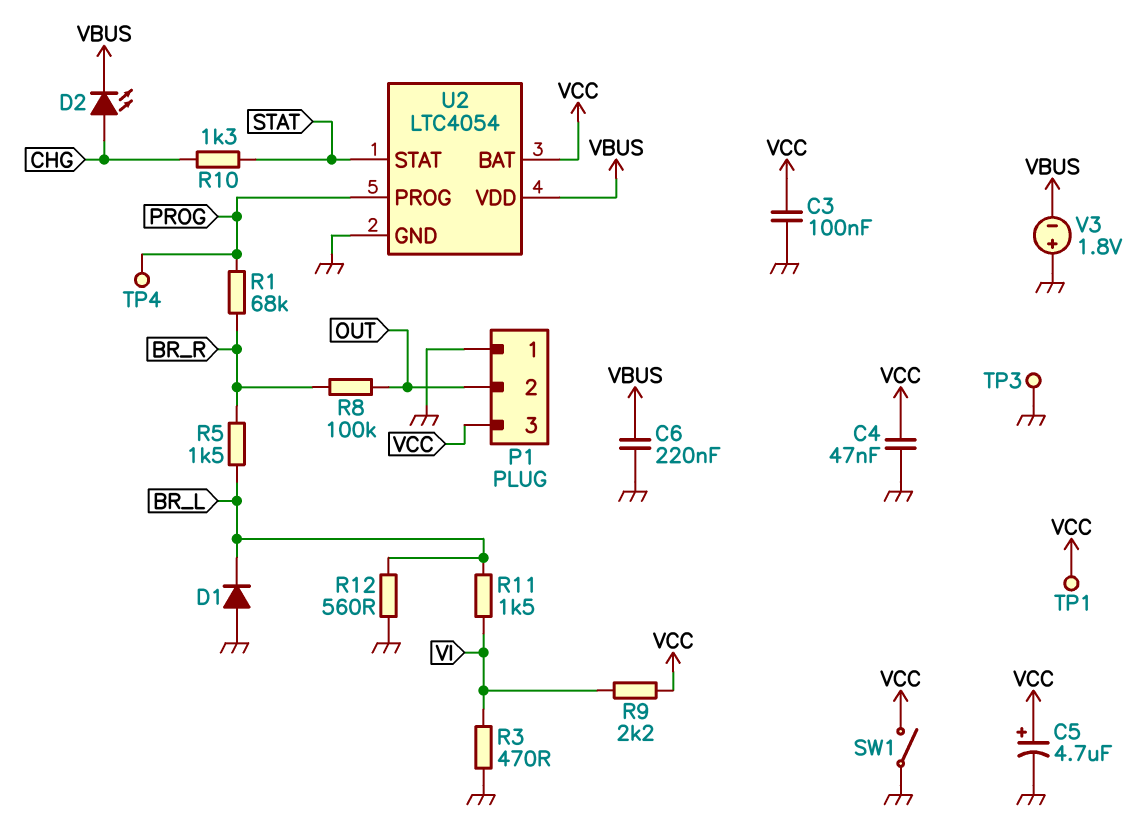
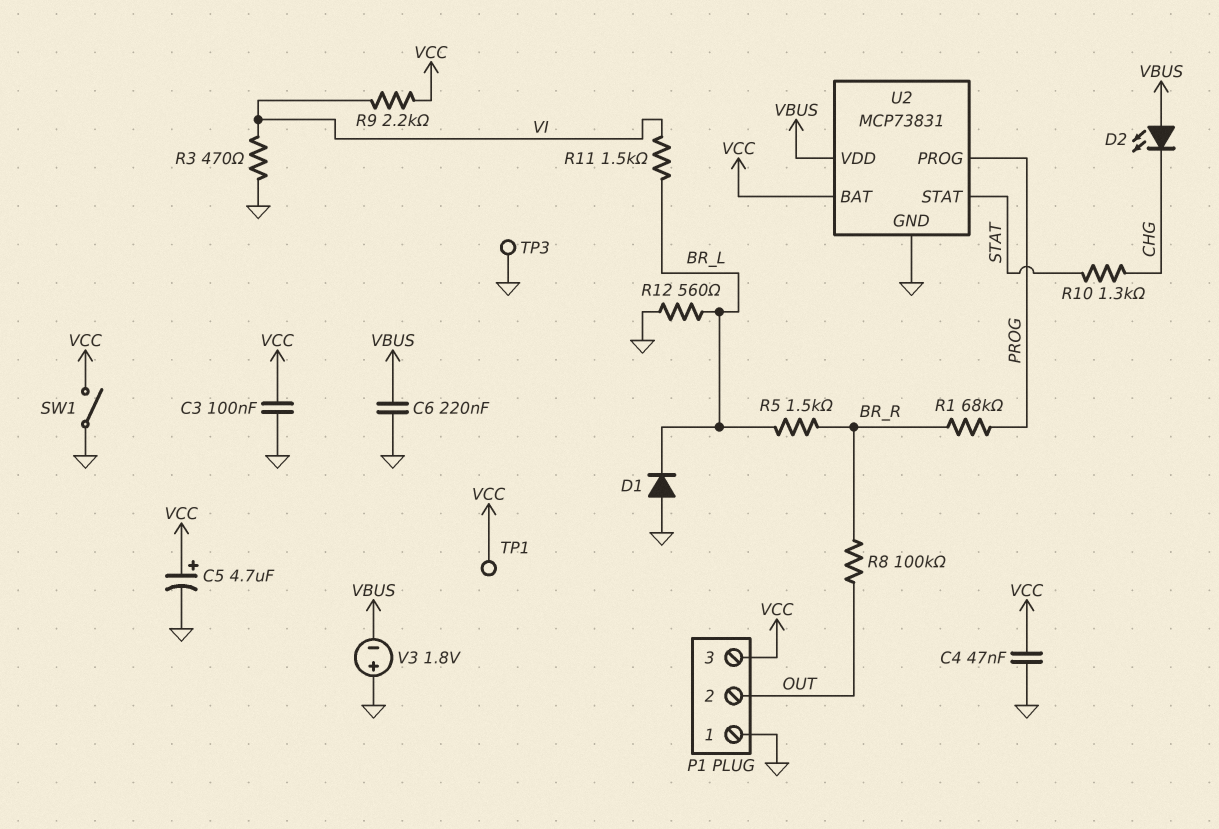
D2: LED (A CHG, K VBUS) -> LED (A VBUS, K CHG)
TP4: test point (PROG) -> none
U2: LTC4054 -> MCP73831

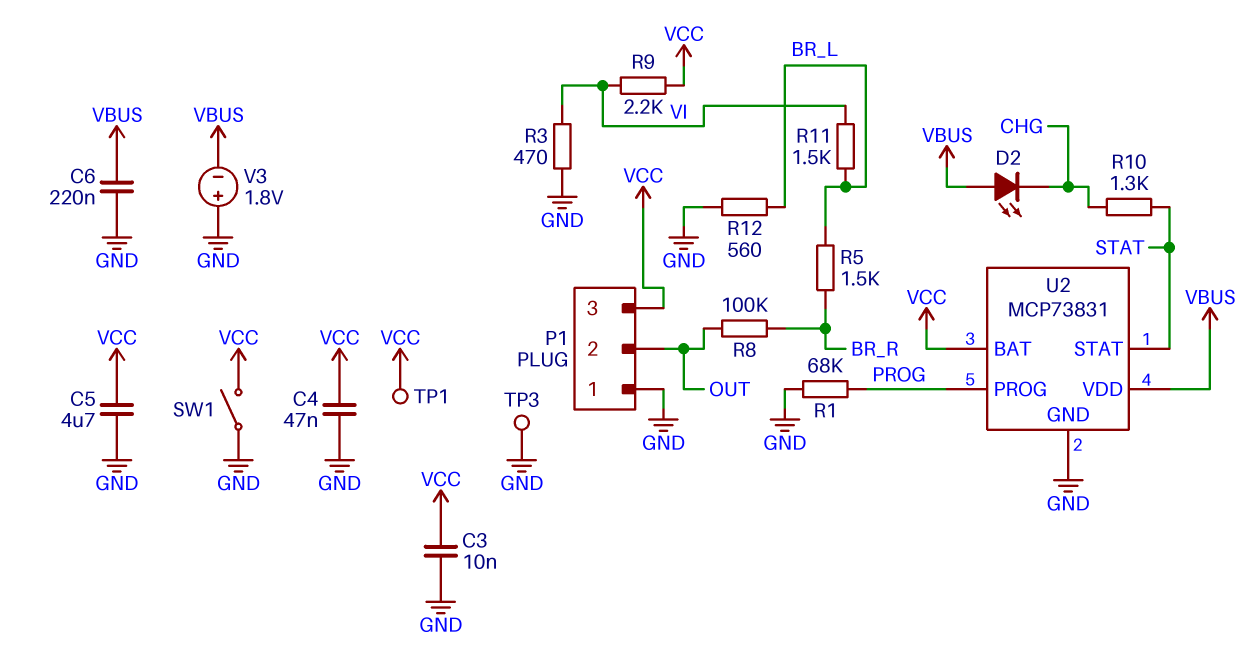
C3: 100nF (GND, VCC) -> 10nF (GND, VCC)
C5: 4.7uF (plus VCC, minus GND) -> 4.7uF (GND, VCC)
D1: diode (A GND, K BR_L) -> none
R1: 68k (BR_R, PROG) -> 68k (GND, PROG)

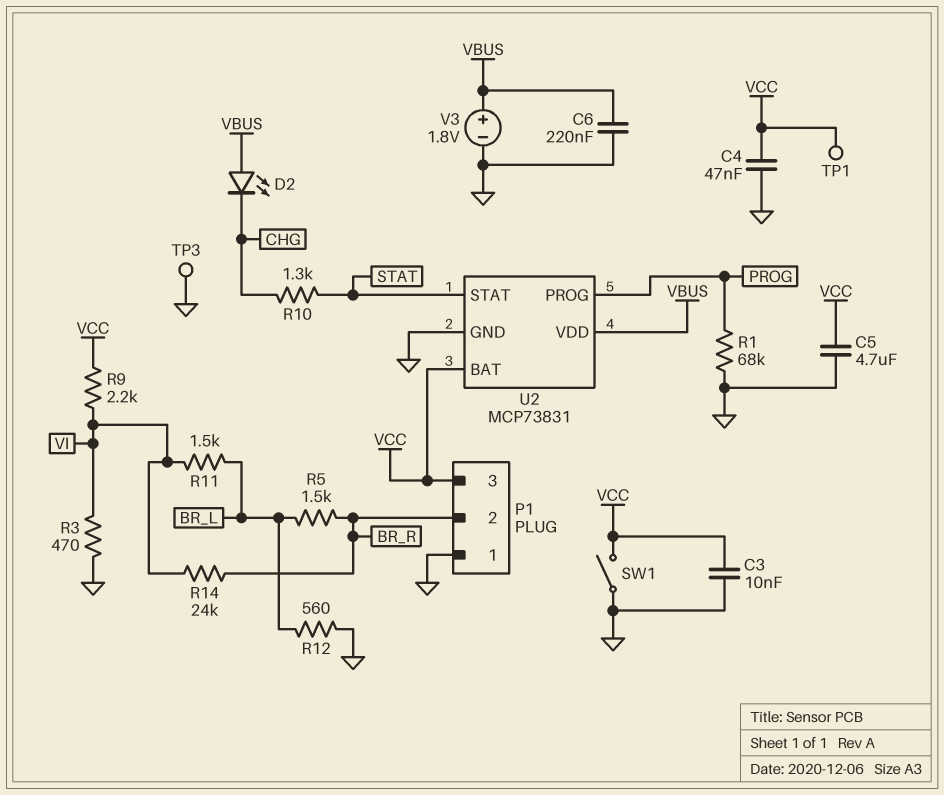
P1 pin 2: OUT -> BR_R
R8: 100k (BR_R, OUT) -> none
R14: none -> 24k (BR_R, VI)
V3: 1.8V (plus GND, minus VBUS) -> 1.8V (plus VBUS, minus GND)

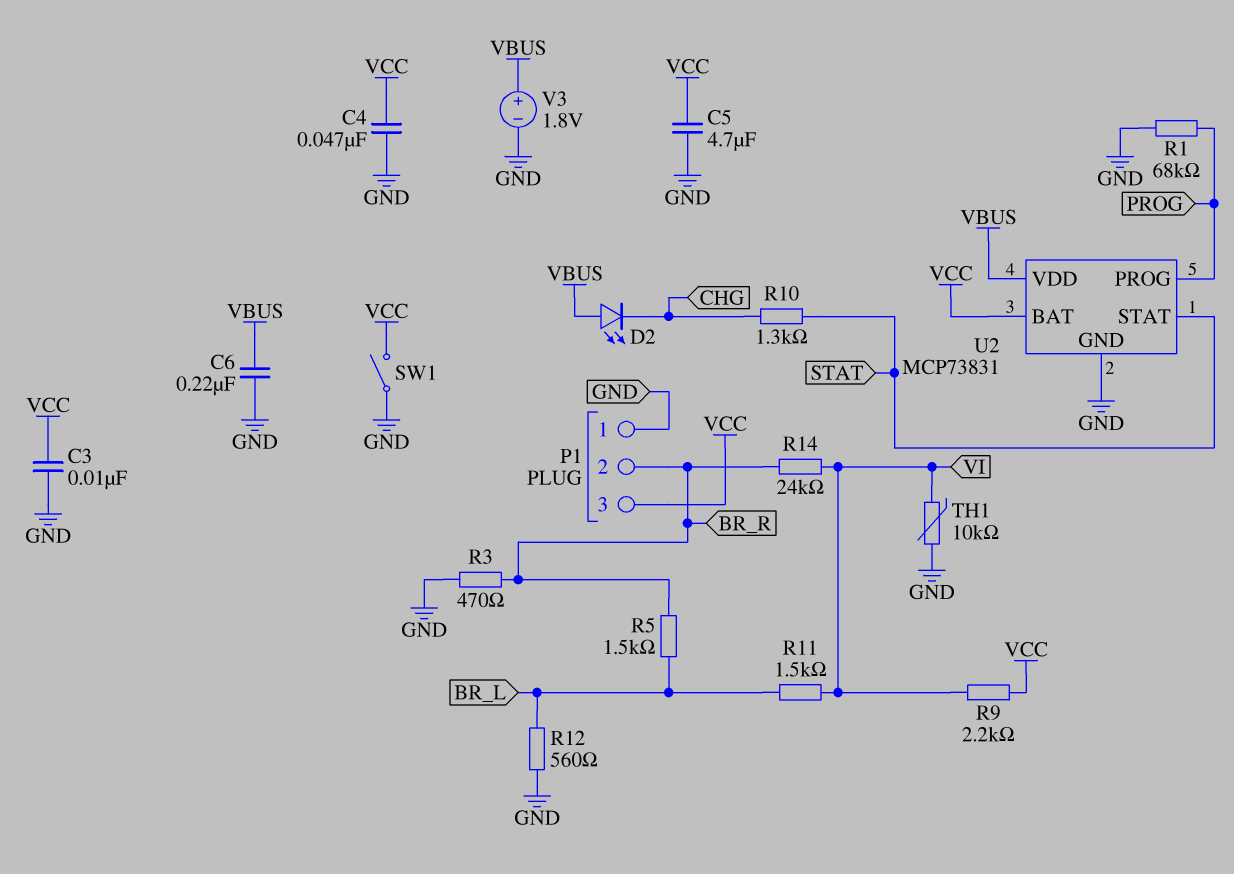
R3: 470 (GND, VI) -> 470 (BR_R, GND)
TH1: none -> 10k (GND, VI)
TP1: test point (VCC) -> none
TP3: test point (GND) -> none

